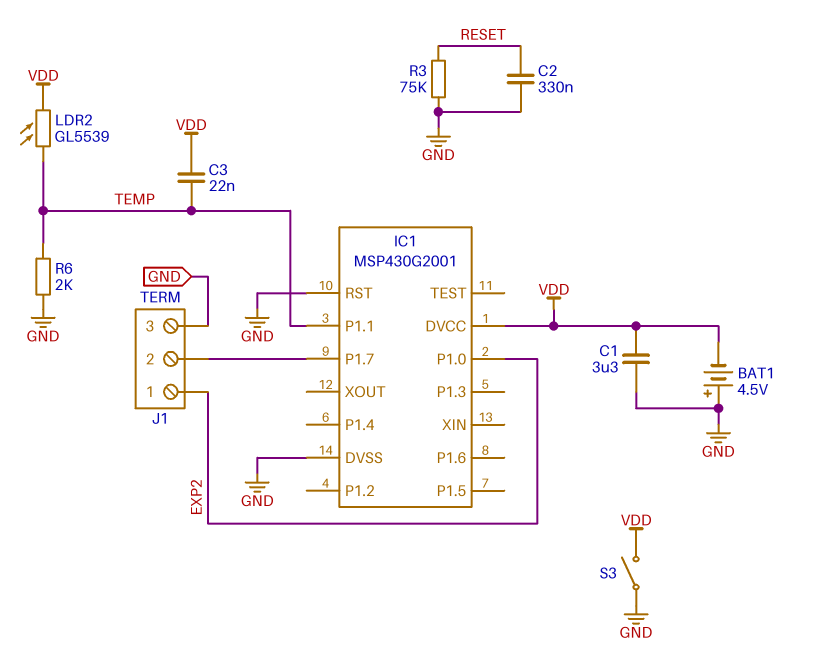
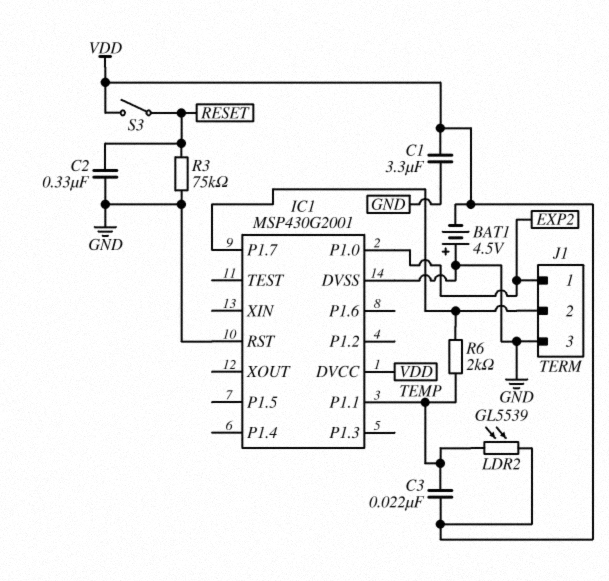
R6: 2k (GND, TEMP) -> 2k (IC1/P1.7, TEMP)
S3: switch (GND, VDD) -> switch (RESET, VDD)

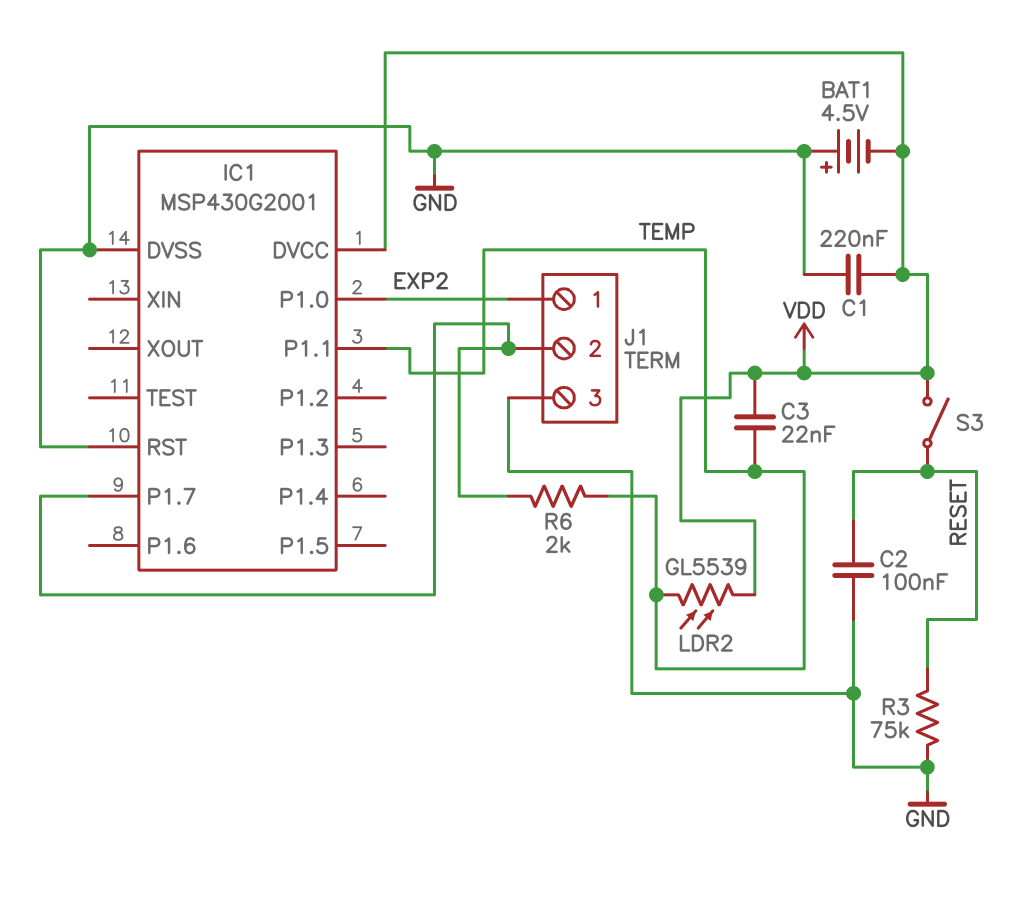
C1: 3.3uF (GND, VDD) -> 220nF (GND, VDD)
C2: 330nF (GND, RESET) -> 100nF (GND, RESET)

